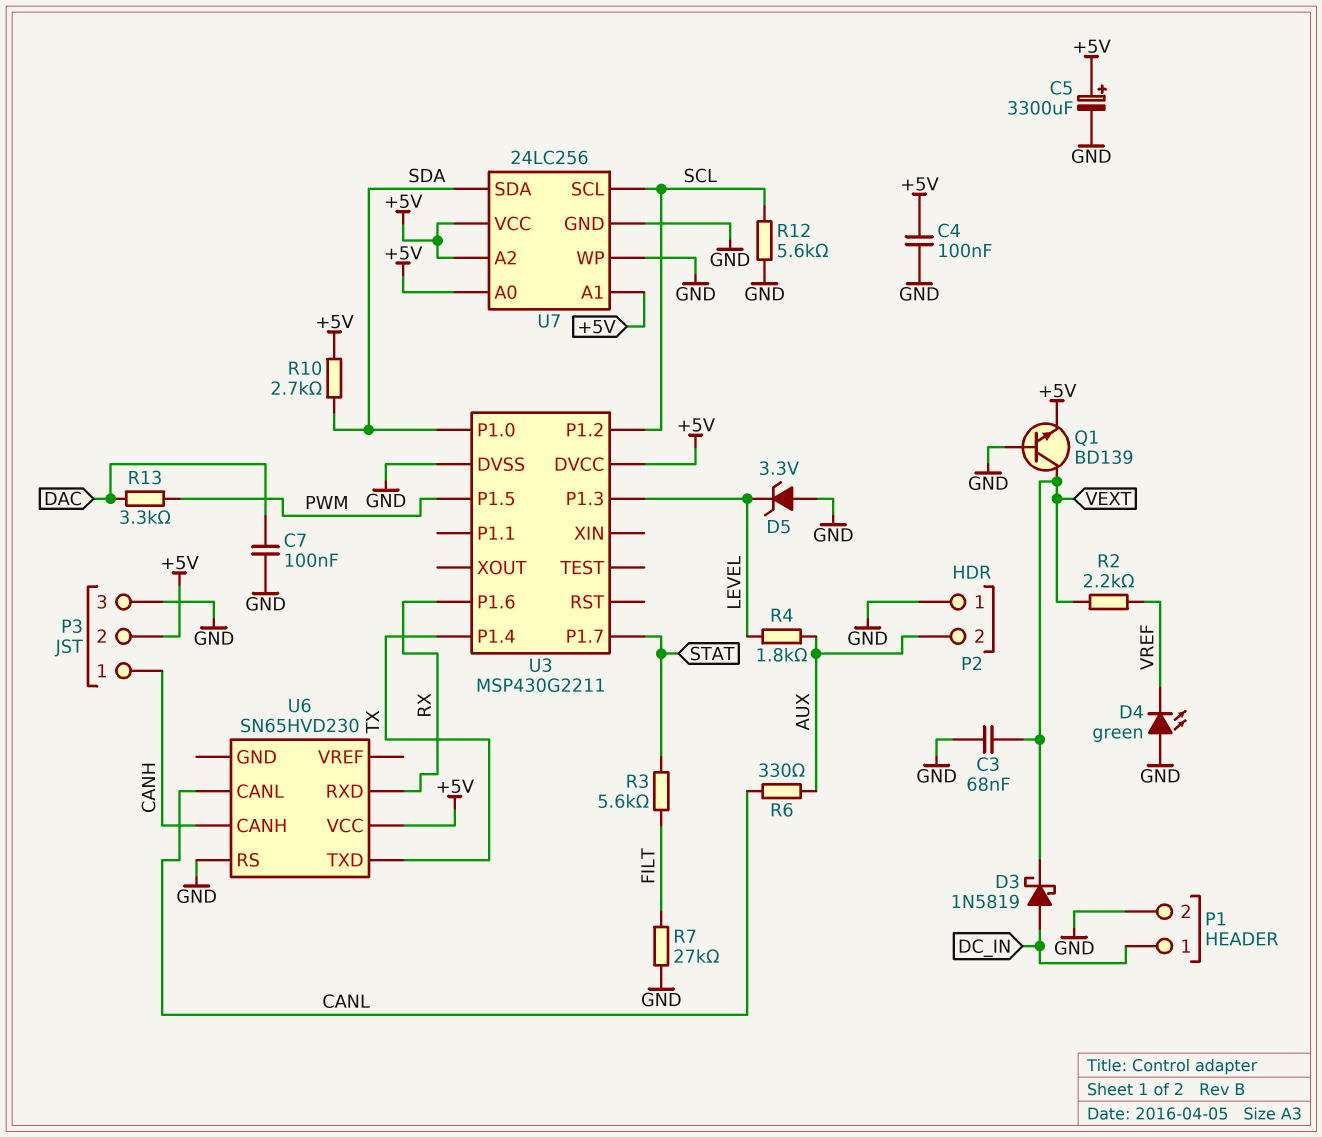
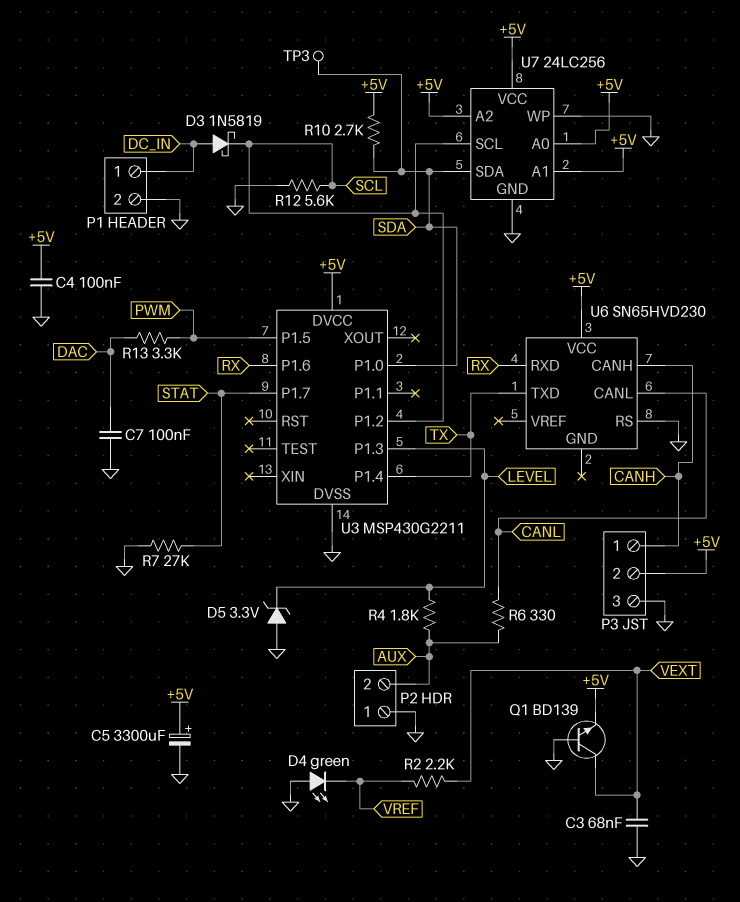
D3: schottky 1N5819 (A DC_IN, K VEXT) -> schottky 1N5819 (A DC_IN, K SCL)
R3: 5.6k (FILT, STAT) -> none
R7: 27k (FILT, GND) -> 27k (GND, STAT)
TP3: none -> test point (SDA)

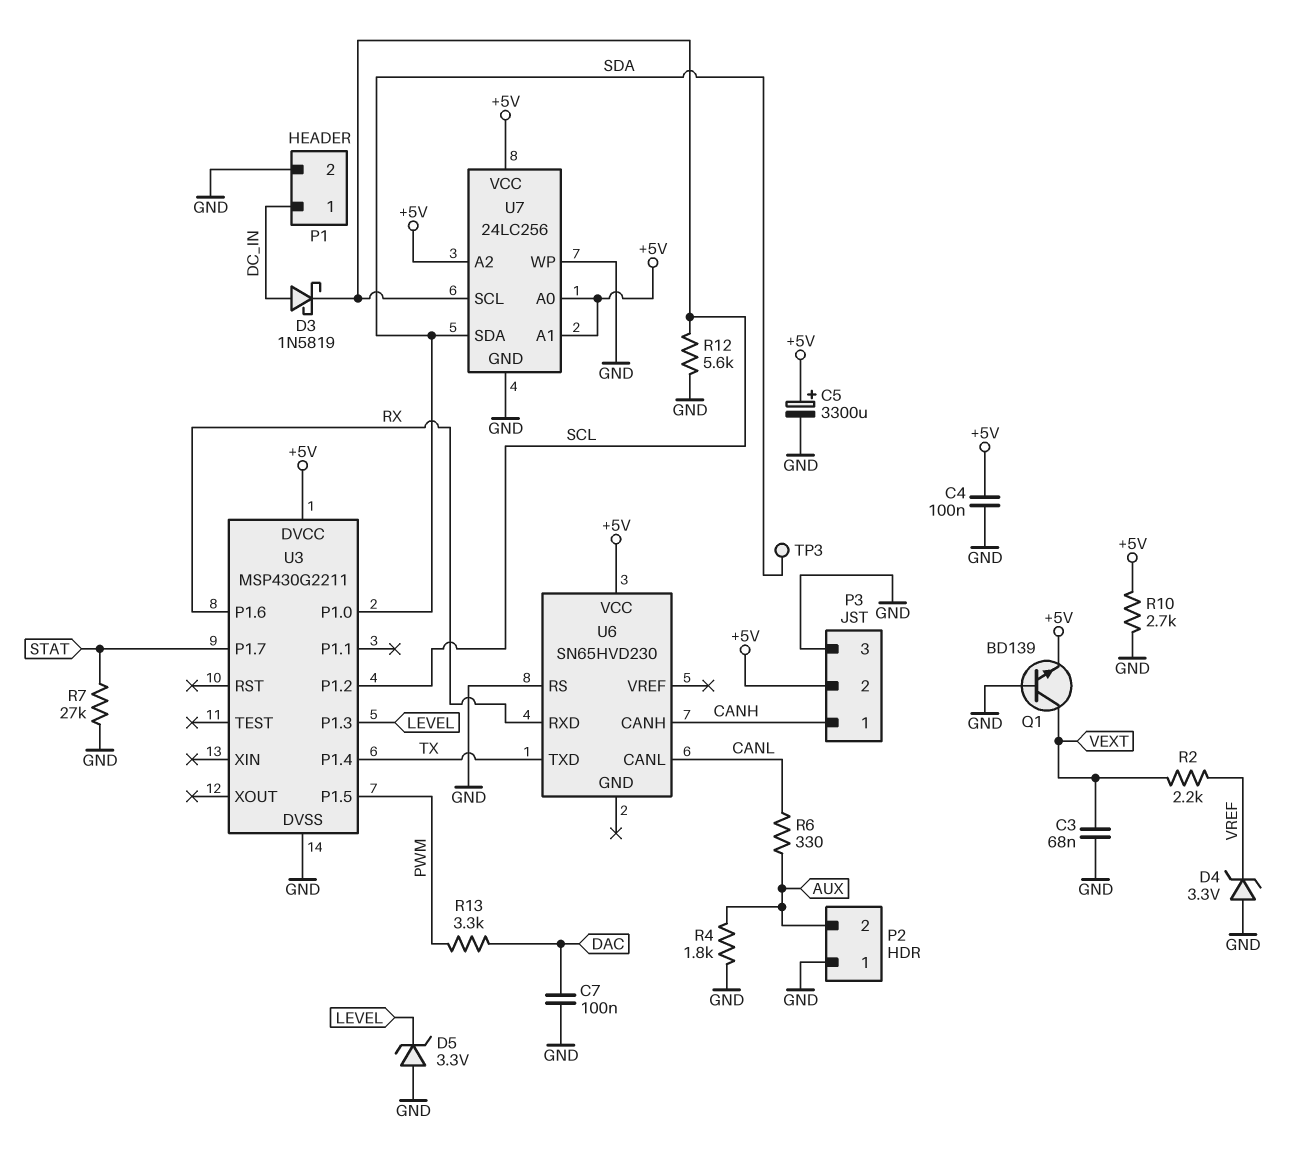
D4: LED green (A GND, K VREF) -> zener 3.3V (A GND, K VREF)
R4: 1.8k (AUX, LEVEL) -> 1.8k (AUX, GND)
R10: 2.7k (+5V, SDA) -> 2.7k (+5V, GND)

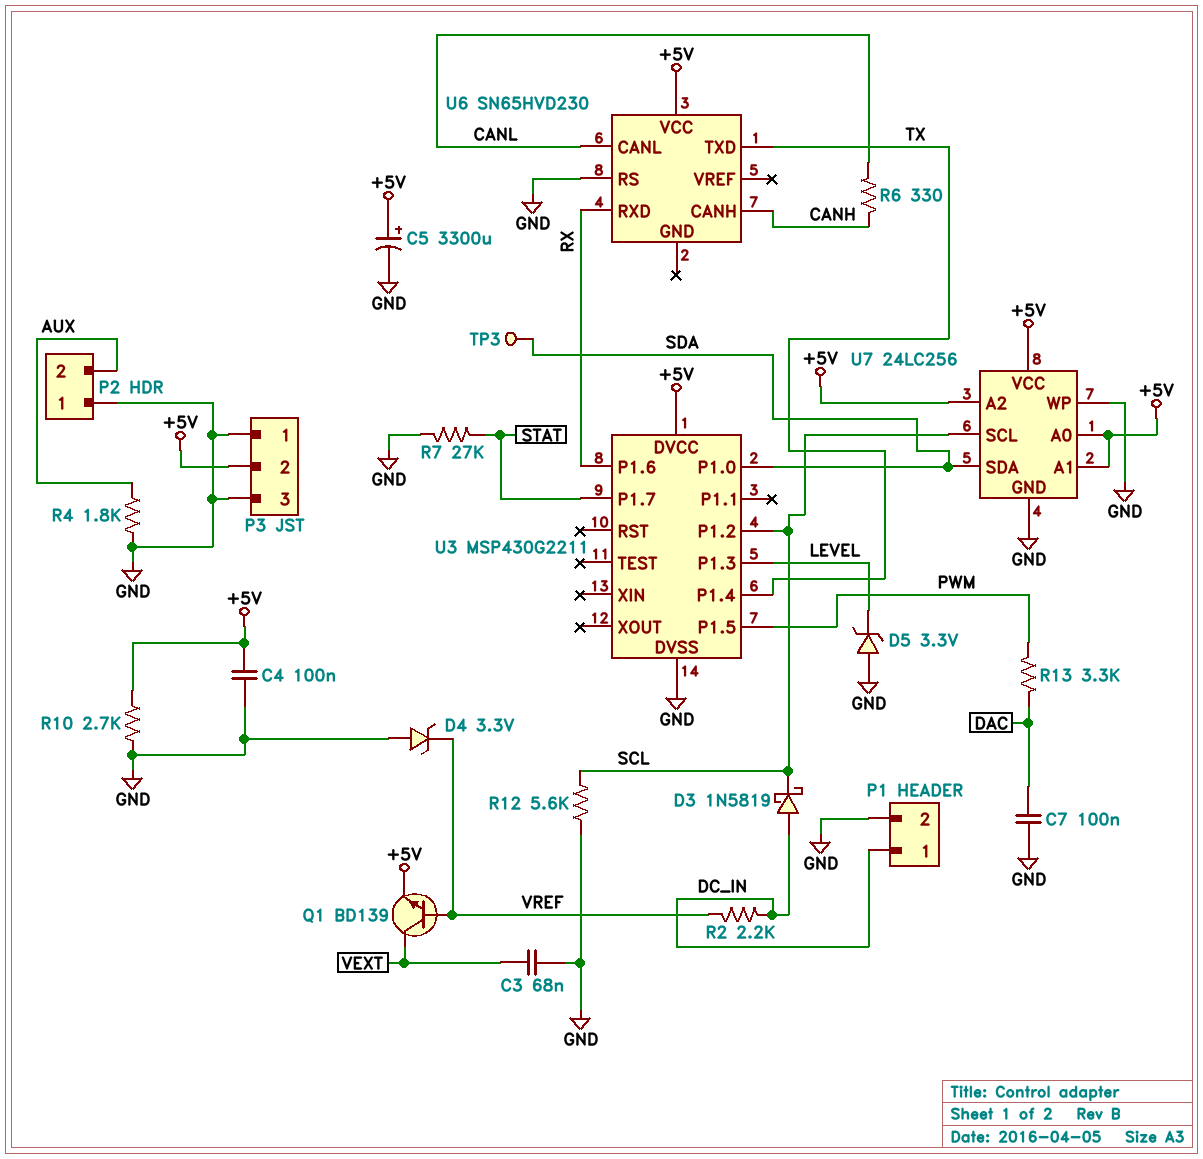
P3 pin 1: CANH -> GND
Q1: NPN BD139 (B GND, C VEXT, E +5V) -> NPN BD139 (B VREF, C VEXT, E +5V)
R2: 2.2k (VEXT, VREF) -> 2.2k (DC_IN, VREF)
R6: 330 (AUX, CANL) -> 330 (CANH, CANL)

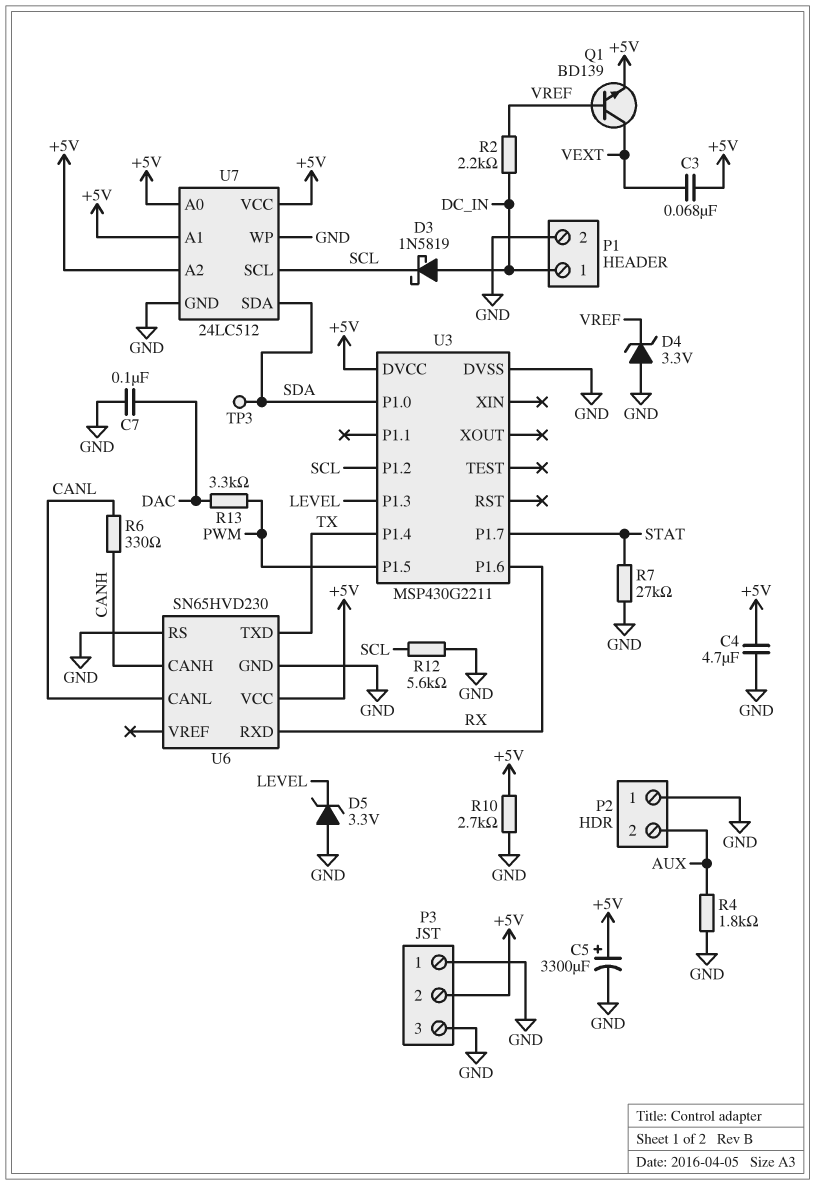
C3: 68nF (GND, VEXT) -> 68nF (+5V, VEXT)
C4: 100nF (+5V, GND) -> 4.7uF (+5V, GND)
U6 pin GND: none -> GND
U7: 24LC256 -> 24LC512

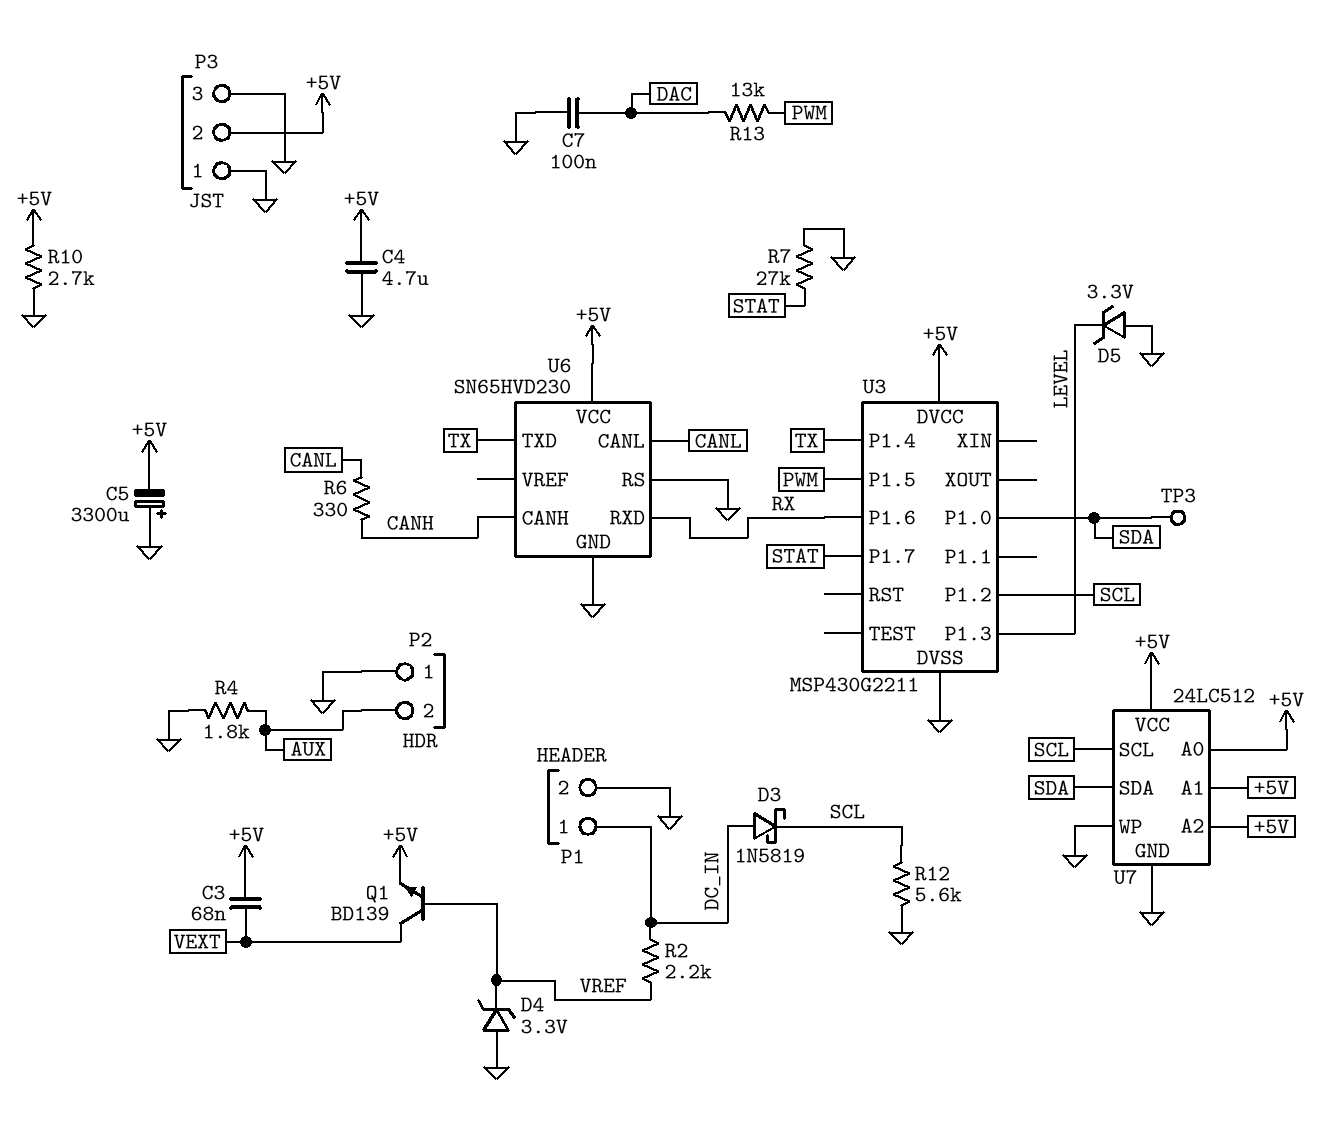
C5: 3300uF (plus +5V, minus GND) -> 3300uF (plus GND, minus +5V)
R13: 3.3k (DAC, PWM) -> 13k (DAC, PWM)

